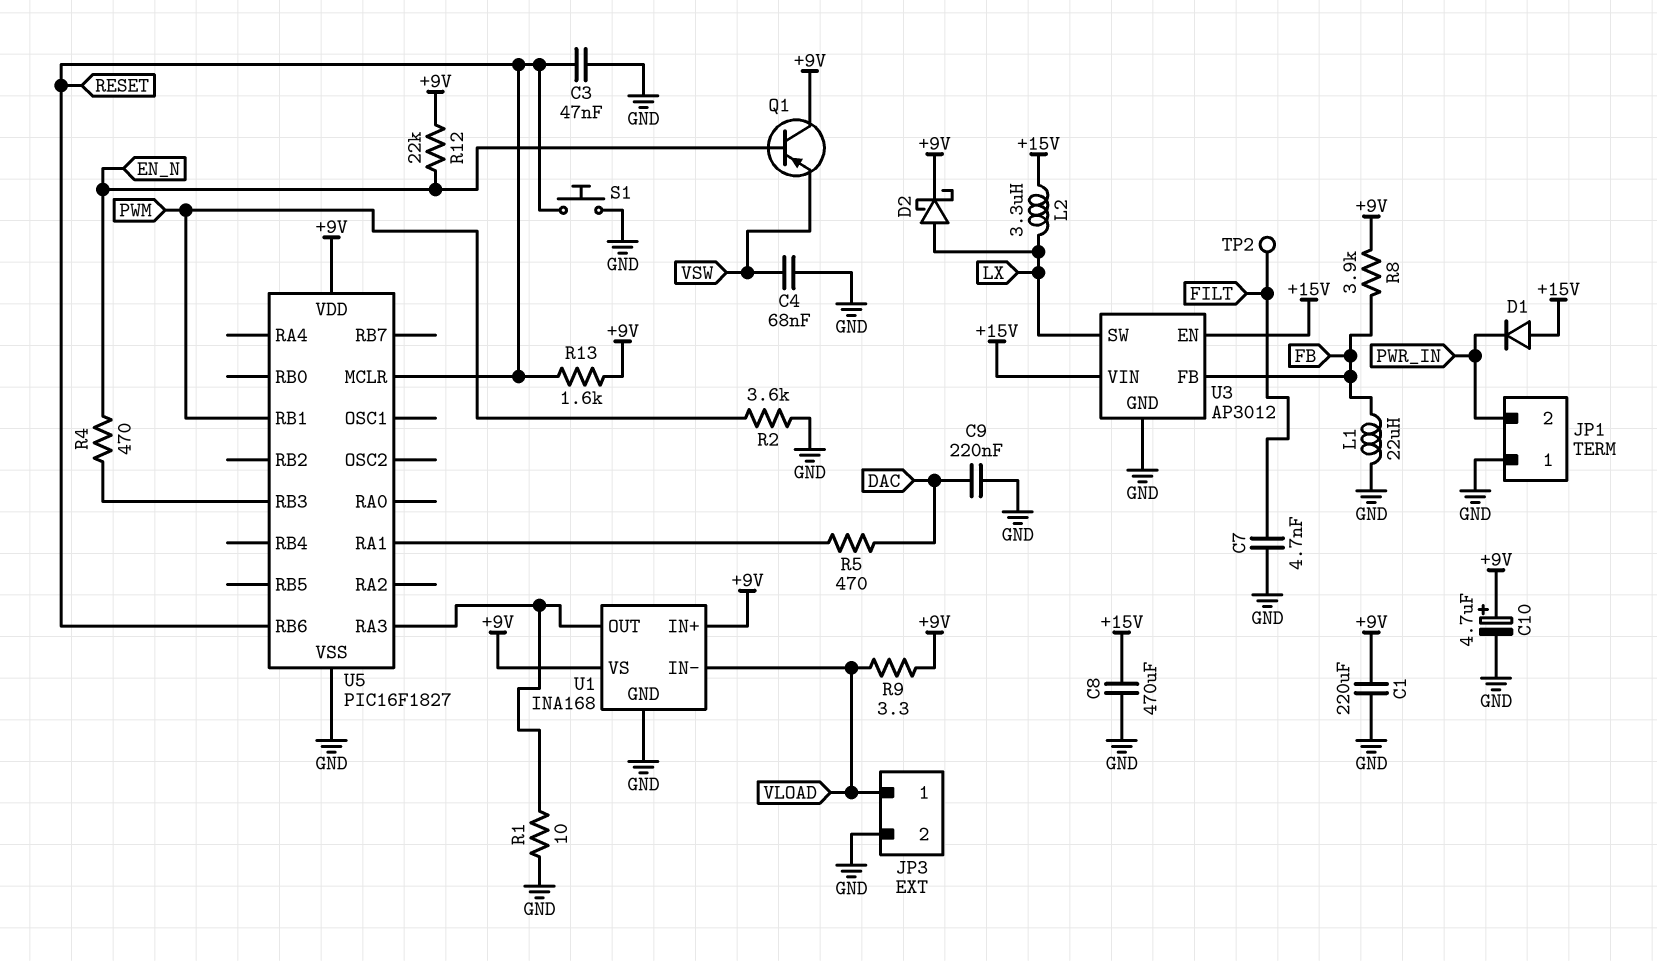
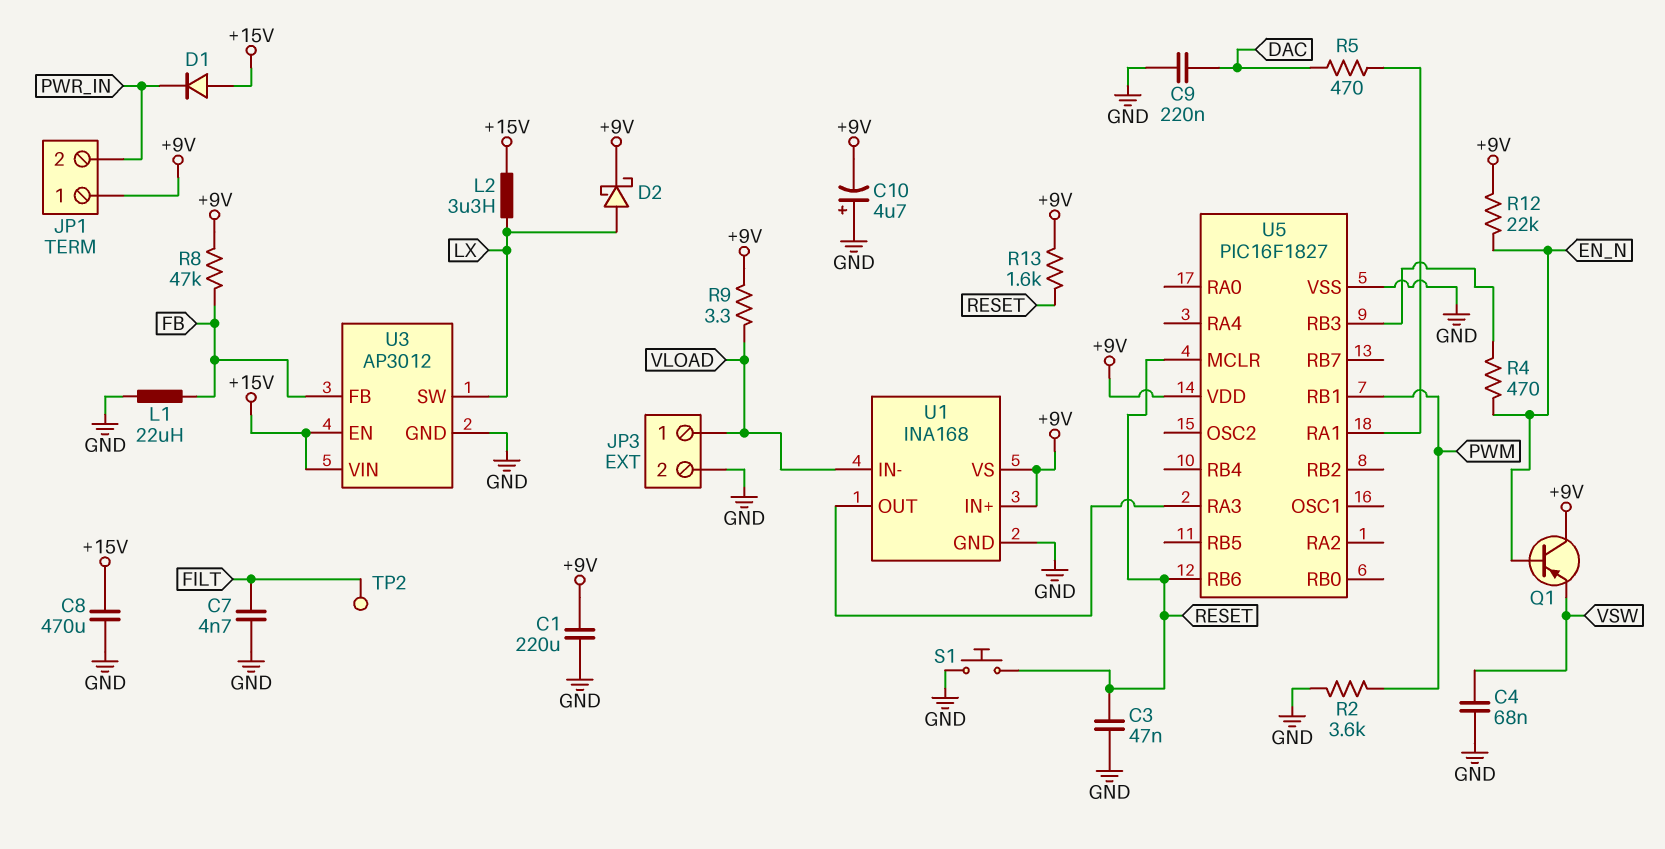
C10: 4.7uF (plus +9V, minus GND) -> 4.7uF (plus GND, minus +9V)
JP1 pin 1: GND -> +9V
R1: 10 (GND, U1/OUT) -> none
R8: 3.9k (+9V, FB) -> 47k (+9V, FB)

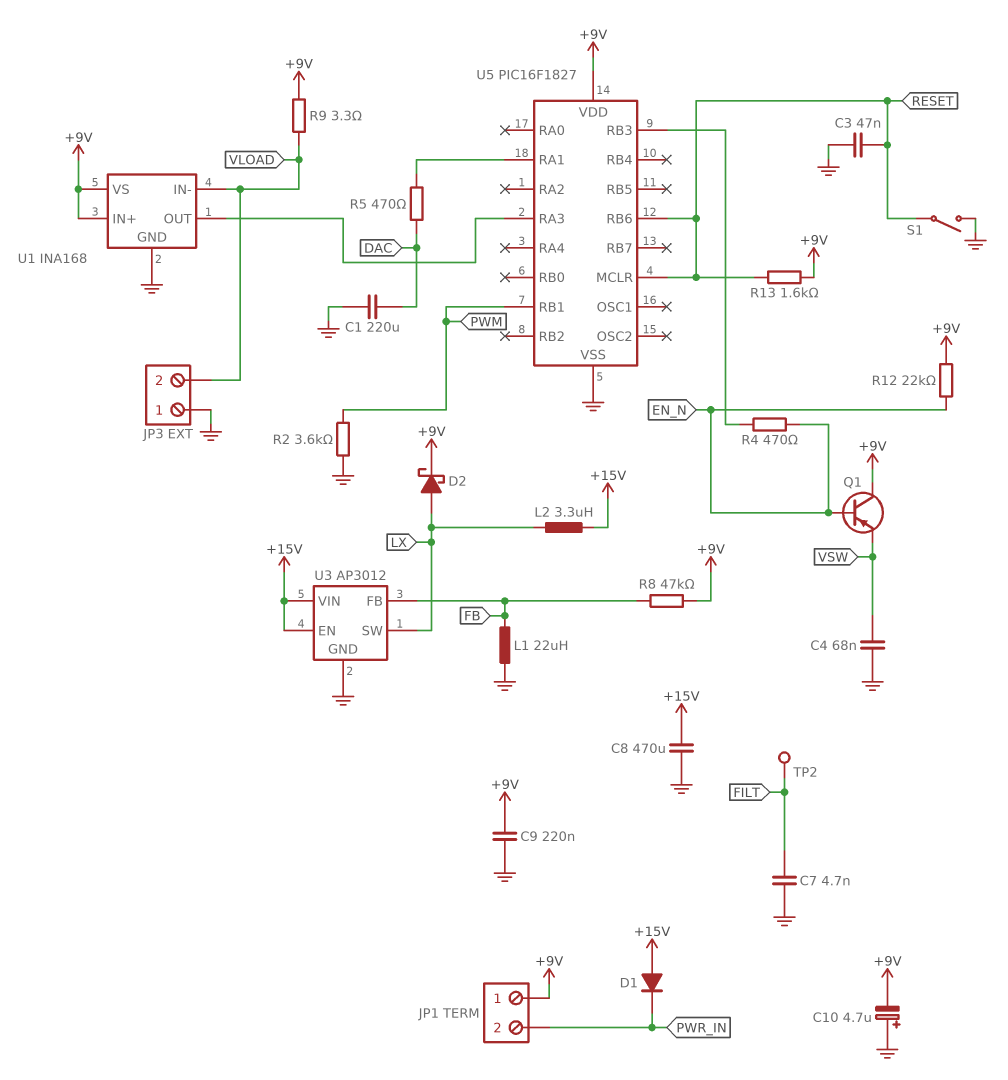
C1: 220uF (+9V, GND) -> 220uF (DAC, GND)
C9: 220nF (DAC, GND) -> 220nF (+9V, GND)
JP3 pin 1: VLOAD -> GND
JP3 pin 2: GND -> VLOAD
S1: button (GND, RESET) -> switch (GND, RESET)

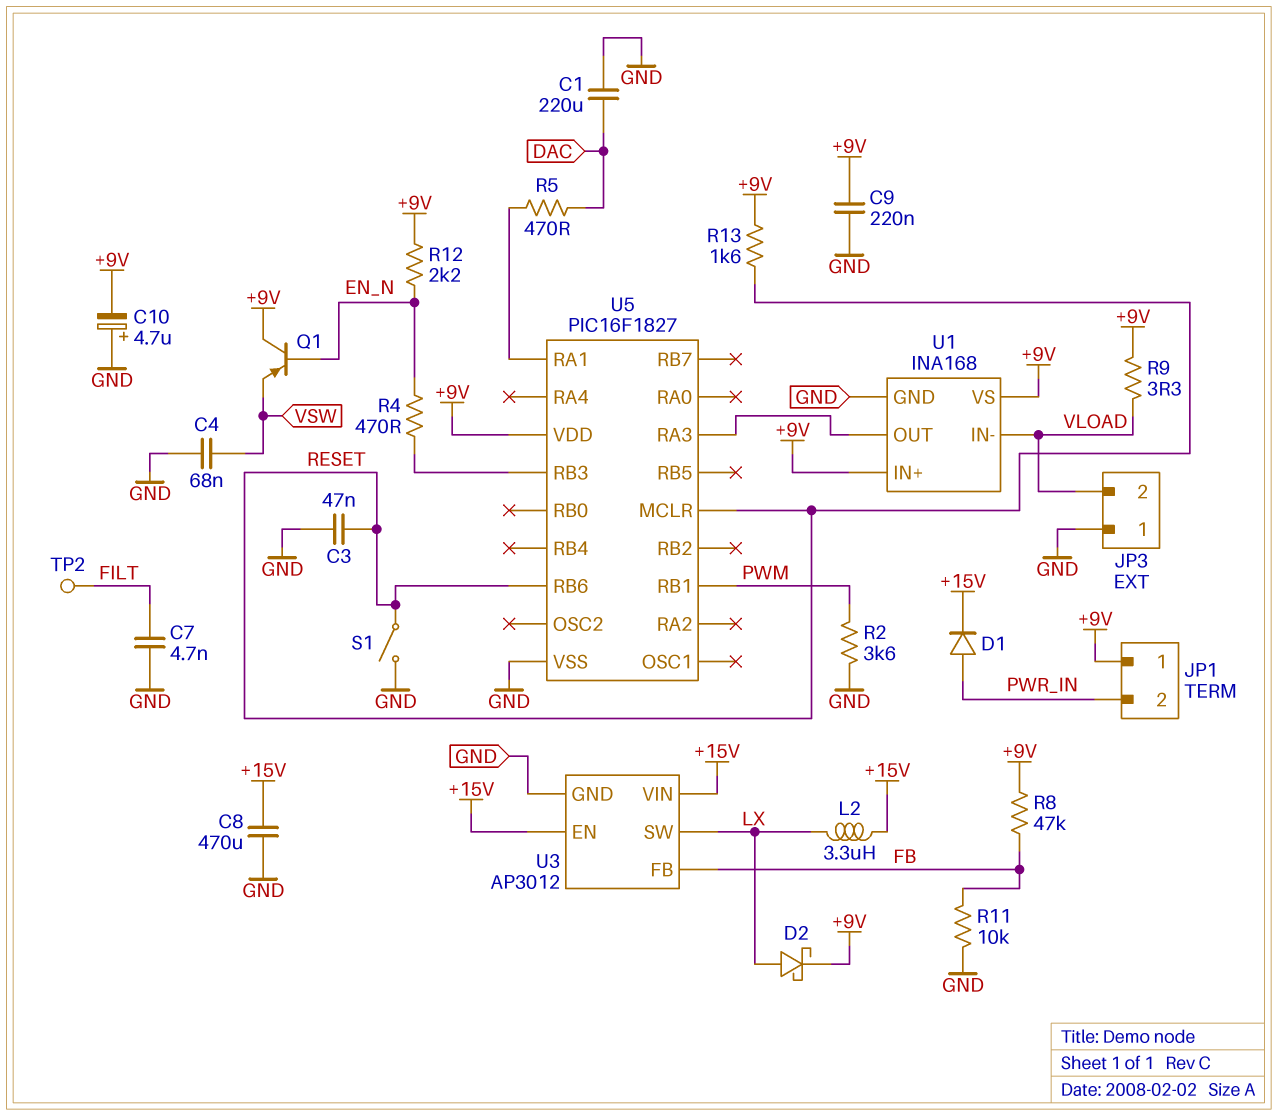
D1: diode (A +15V, K PWR_IN) -> diode (A PWR_IN, K +15V)
L1: 22uH (FB, GND) -> none
R11: none -> 10k (FB, GND)
R12: 22k (+9V, EN_N) -> 2.2k (+9V, EN_N)

